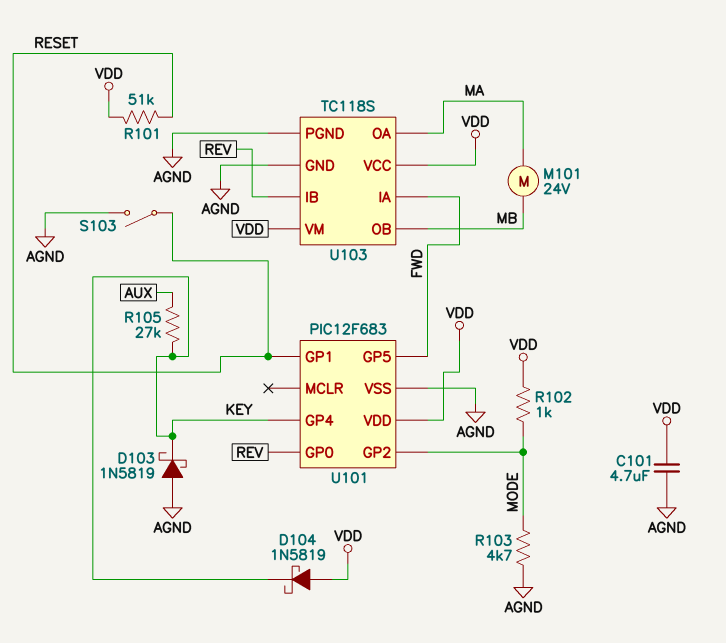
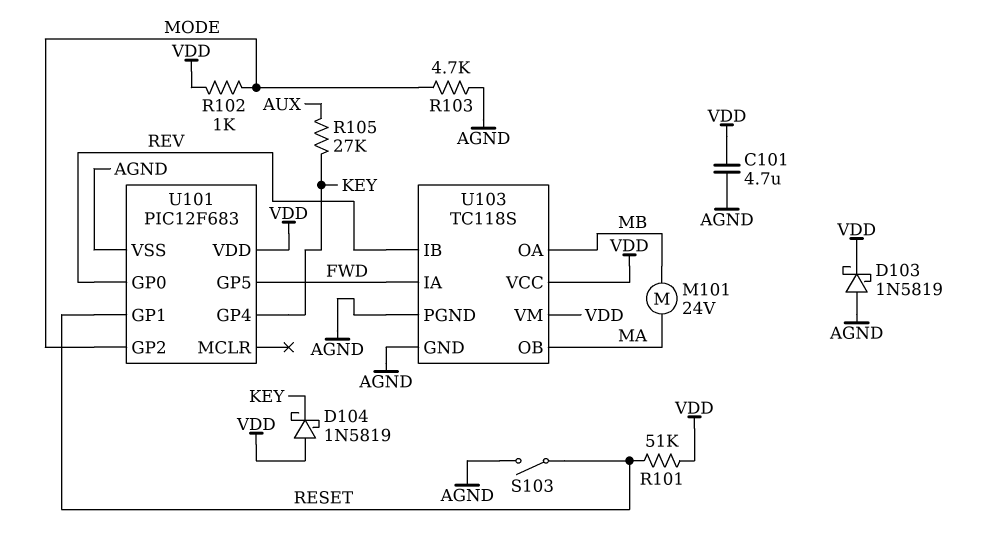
D103: schottky 1N5819 (A AGND, K KEY) -> schottky 1N5819 (A AGND, K VDD)
U103 pin OA: MA -> MB
U103 pin OB: MB -> MA

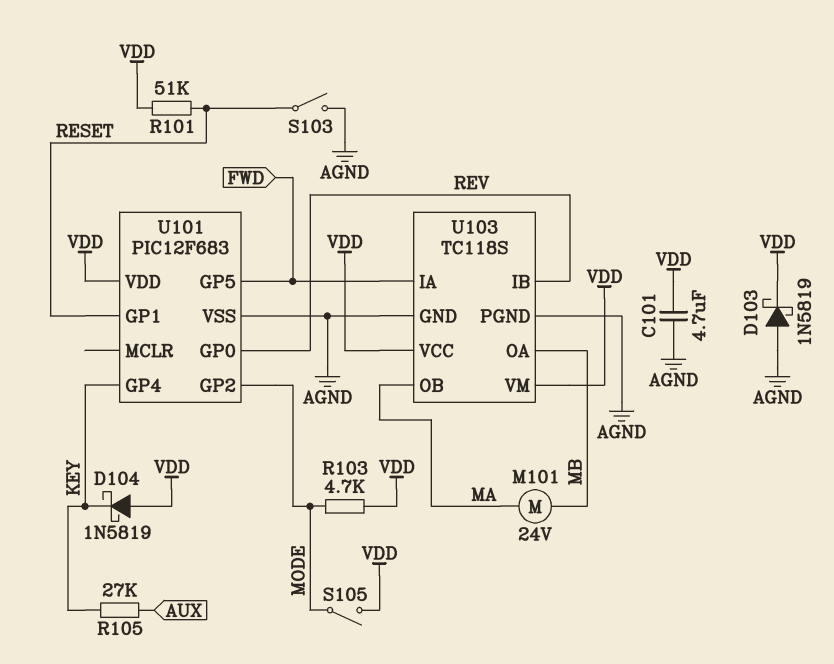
R102: 1k (MODE, VDD) -> none
R103: 4.7k (AGND, MODE) -> 4.7k (MODE, VDD)
S105: none -> switch (MODE, VDD)

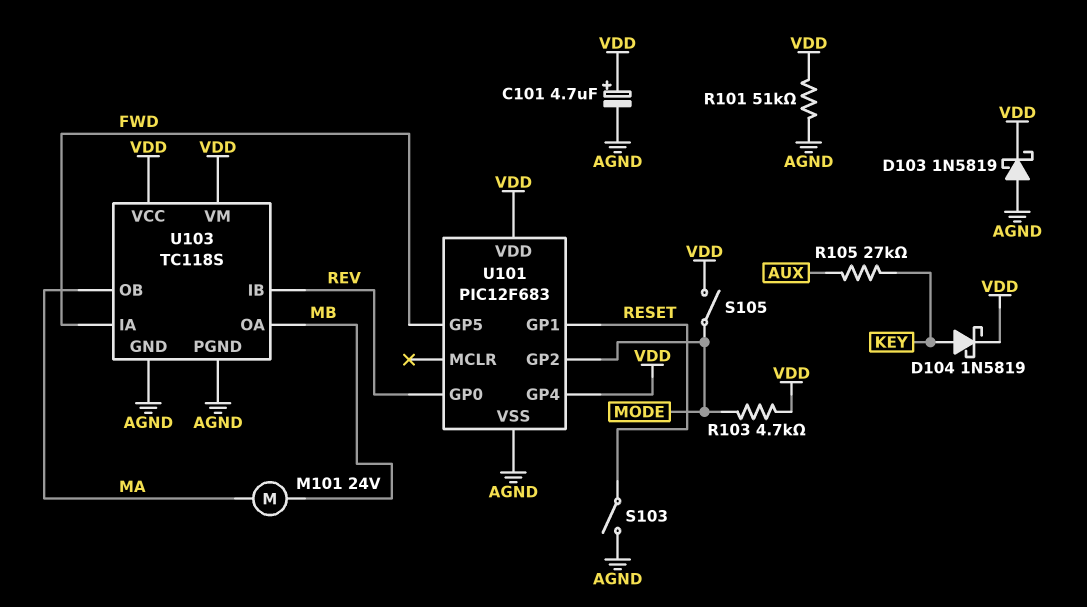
C101: 4.7uF (AGND, VDD) -> 4.7uF (plus VDD, minus AGND)
D104: schottky 1N5819 (A VDD, K KEY) -> schottky 1N5819 (A KEY, K VDD)
R101: 51k (RESET, VDD) -> 51k (AGND, VDD)
U101 pin GP4: KEY -> VDD

